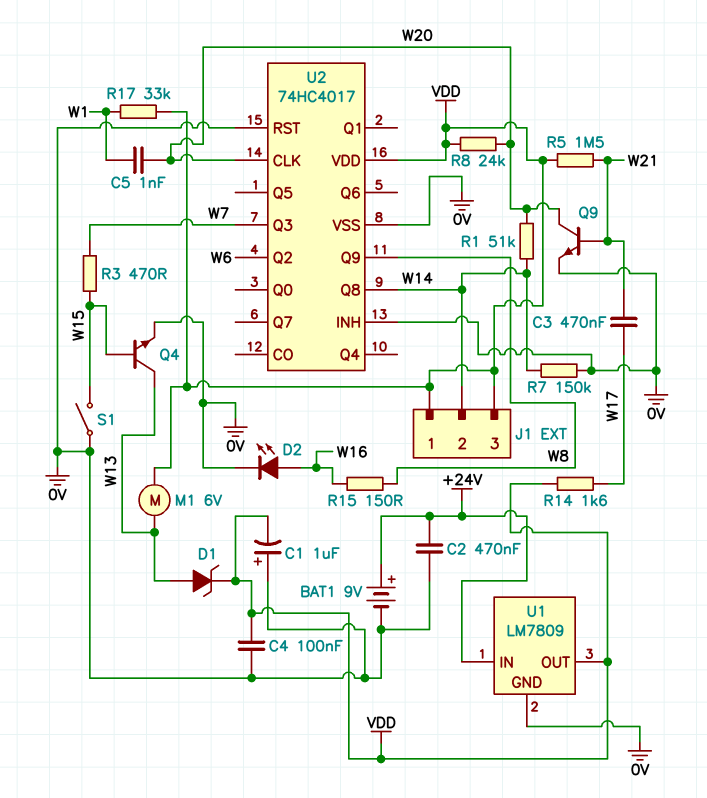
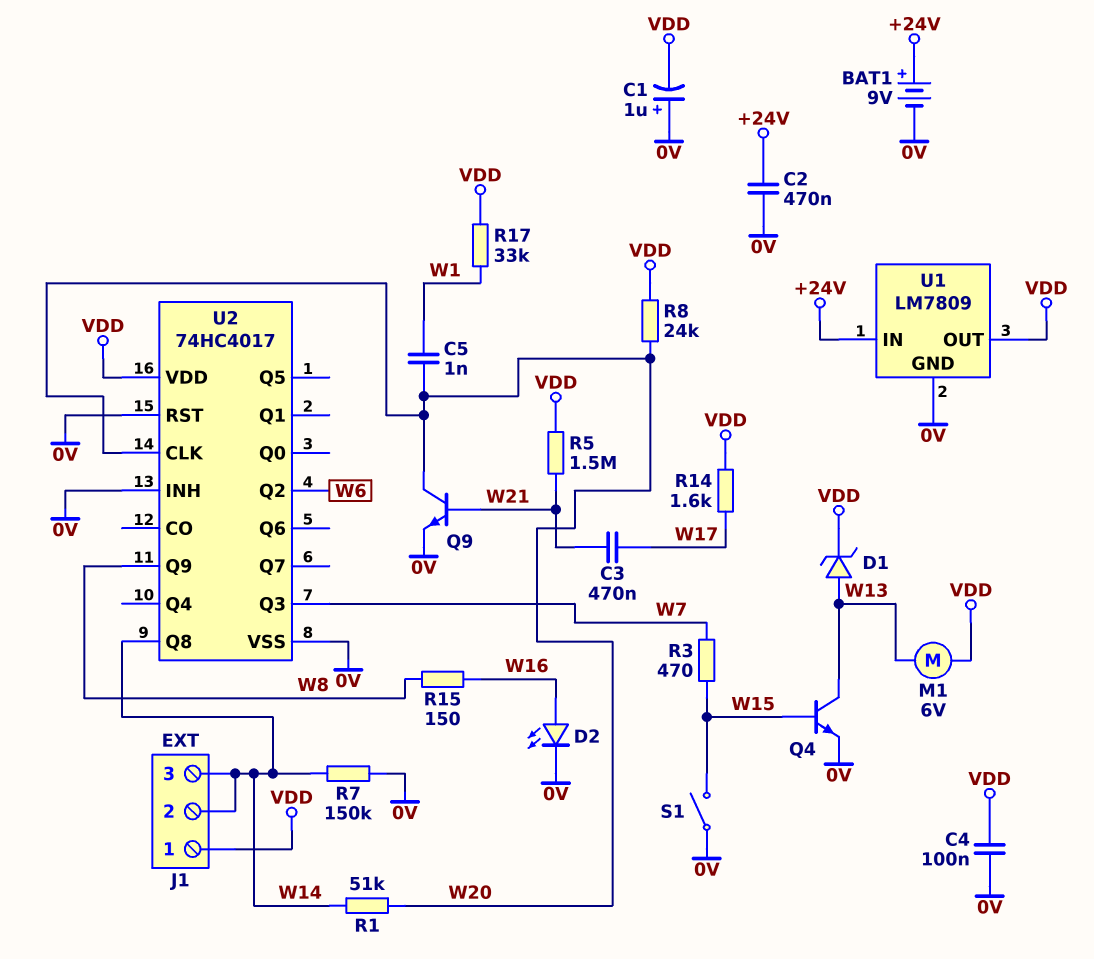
J1 pin 3: VDD -> W14

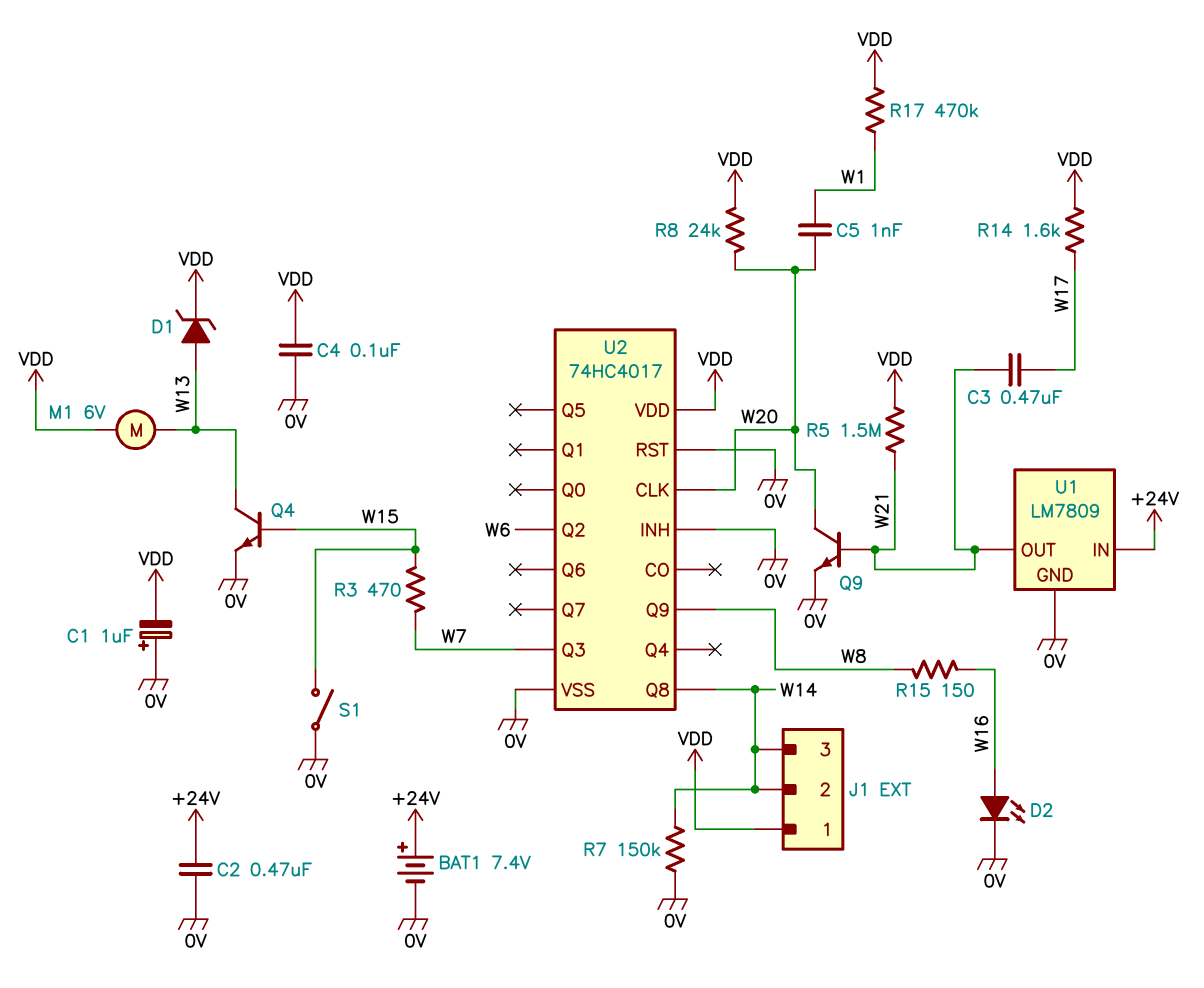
BAT1: 9V (plus +24V, minus 0V) -> 7.4V (plus +24V, minus 0V)
R1: 51k (W14, W20) -> none
R17: 33k (VDD, W1) -> 470k (VDD, W1)
U1 pin OUT: VDD -> W21

